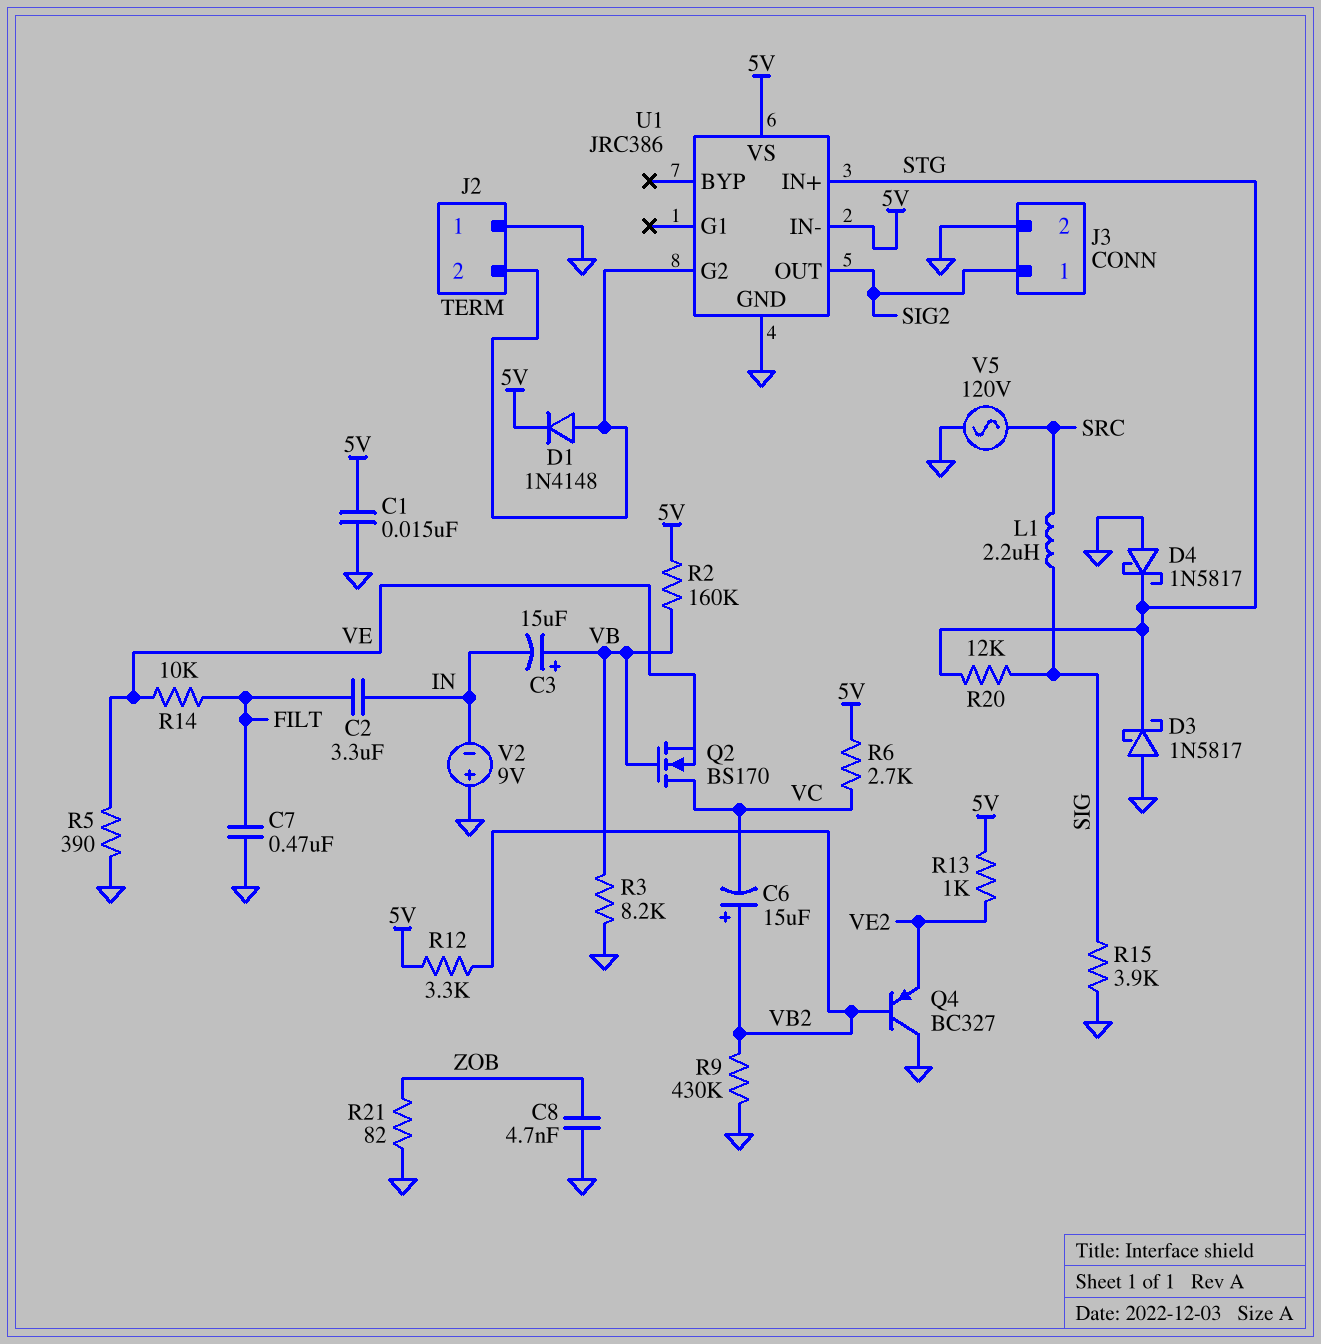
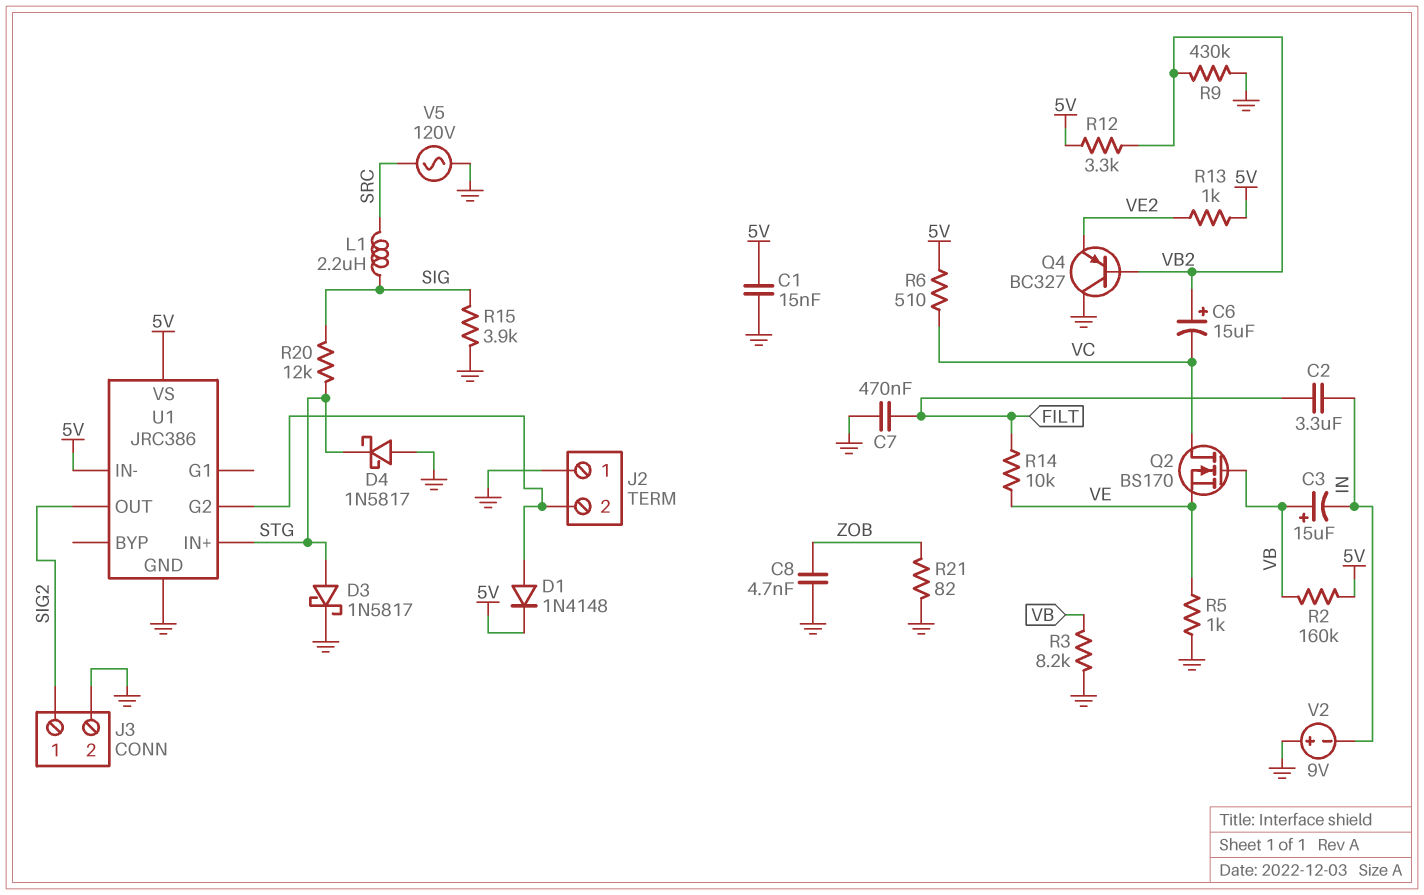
D3: schottky 1N5817 (A GND, K STG) -> schottky 1N5817 (A STG, K GND)
R5: 390 (GND, VE) -> 1k (GND, VE)
R6: 2.7k (5V, VC) -> 510 (5V, VC)

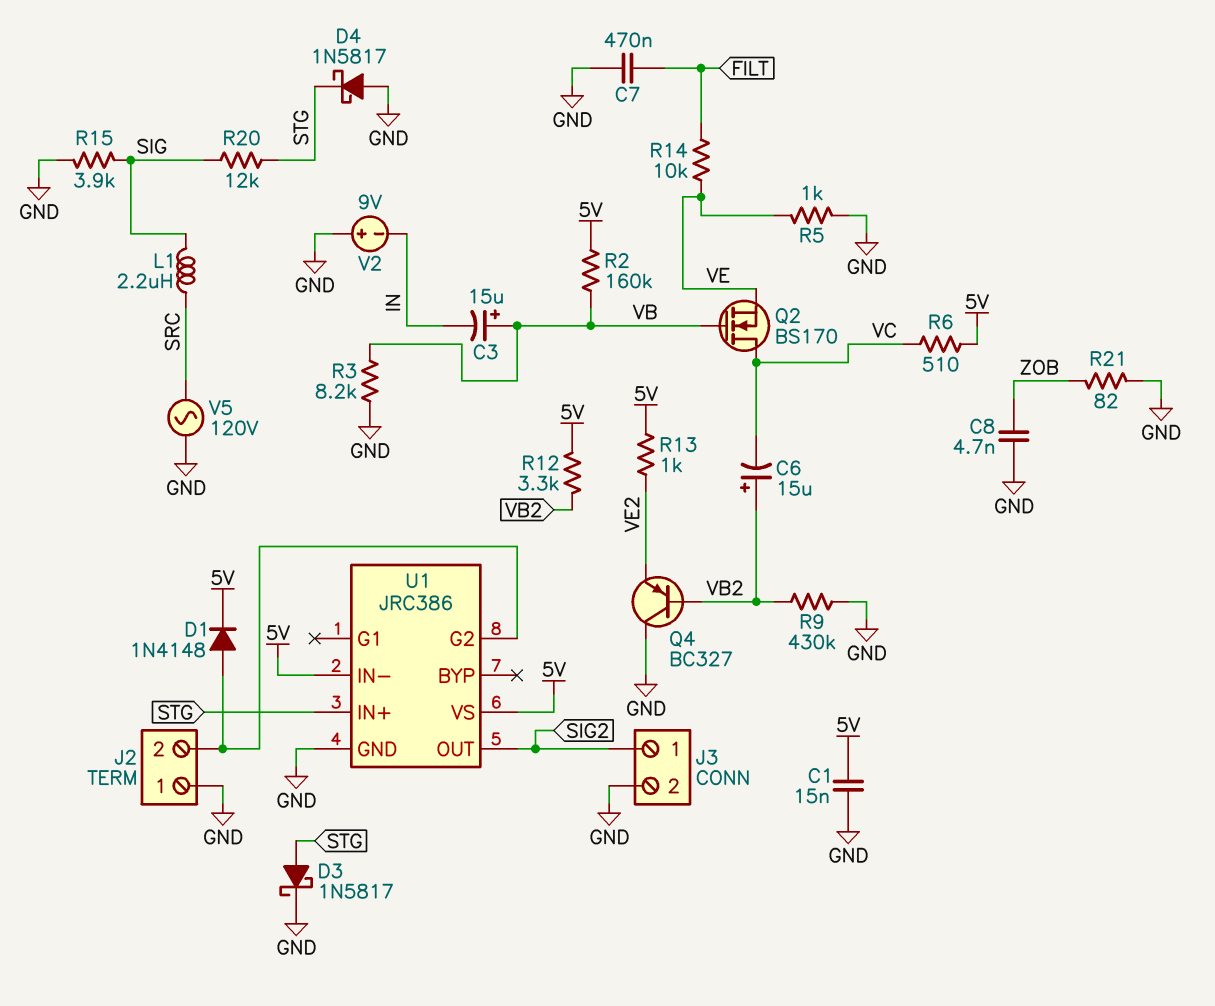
C2: 3.3uF (FILT, IN) -> none

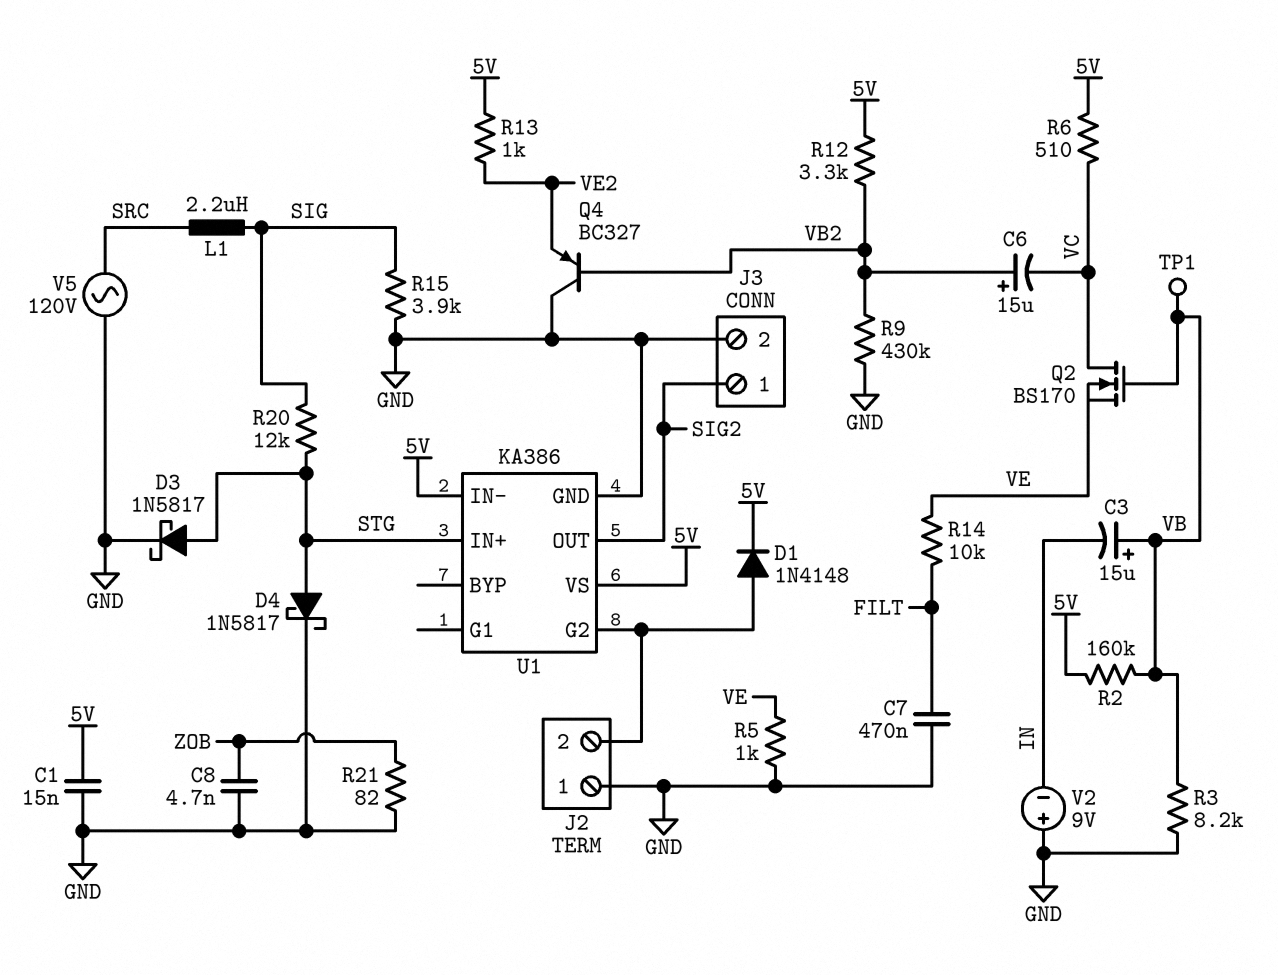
D4: schottky 1N5817 (A GND, K STG) -> schottky 1N5817 (A STG, K GND)
TP1: none -> test point (VB)
U1: JRC386 -> KA386

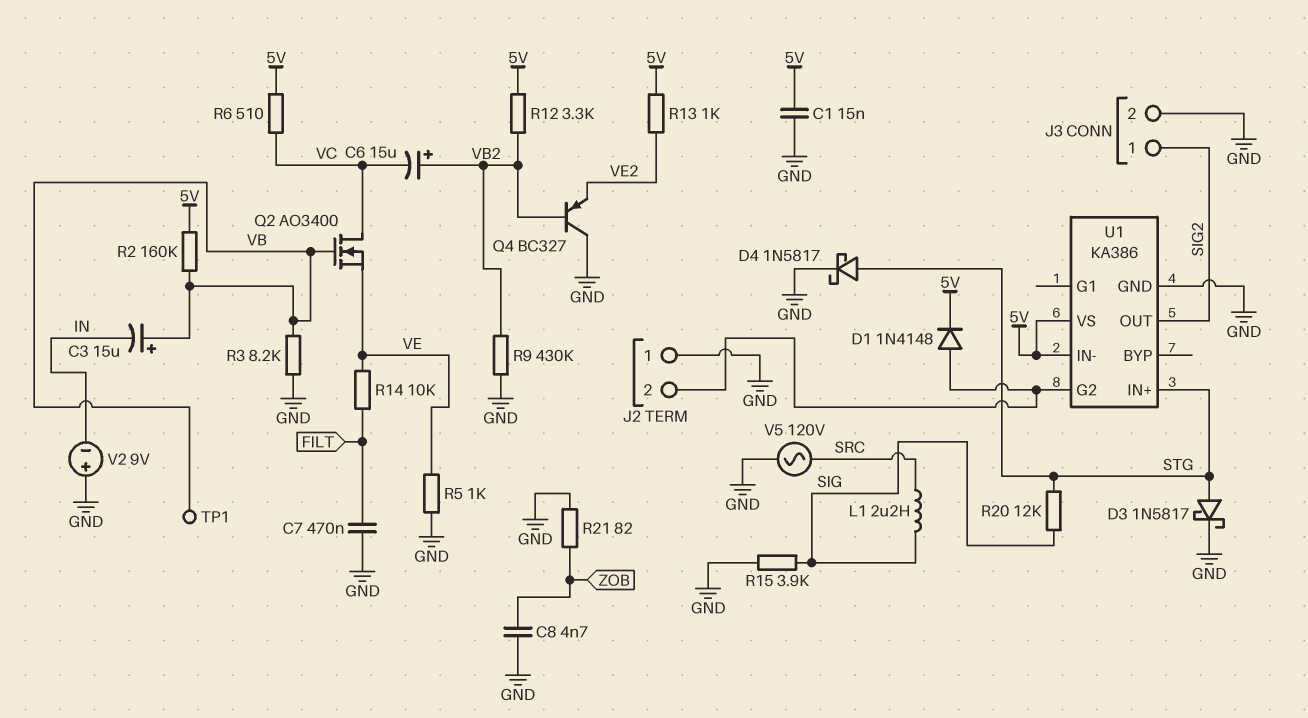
Q2: NMOS BS170 (G VB, D VC, S VE) -> NMOS AO3400 (G VB, D VC, S VE)

